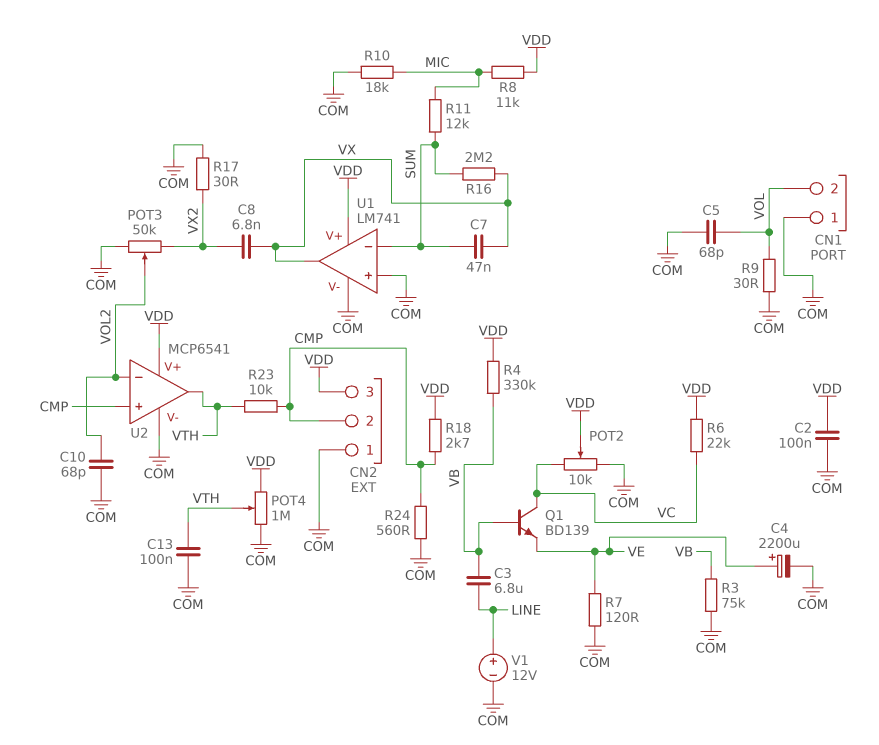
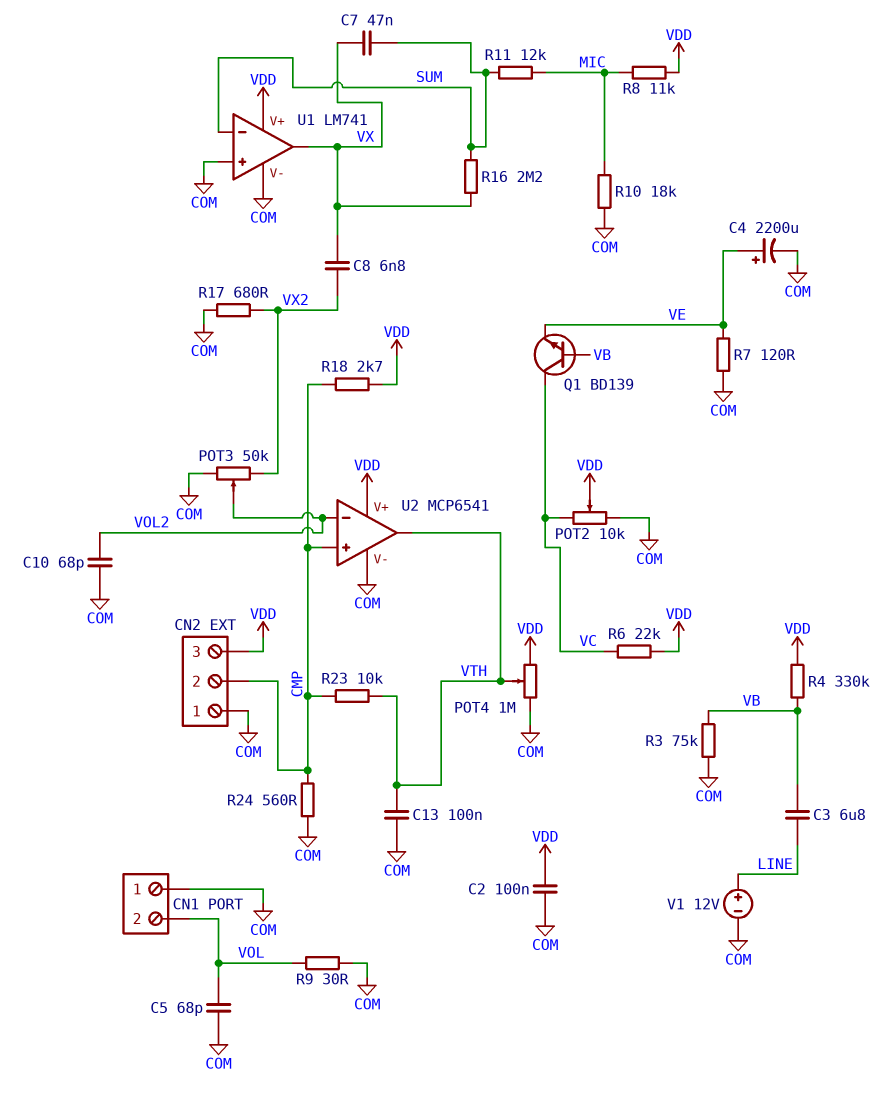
R17: 30 (COM, VX2) -> 680 (COM, VX2)

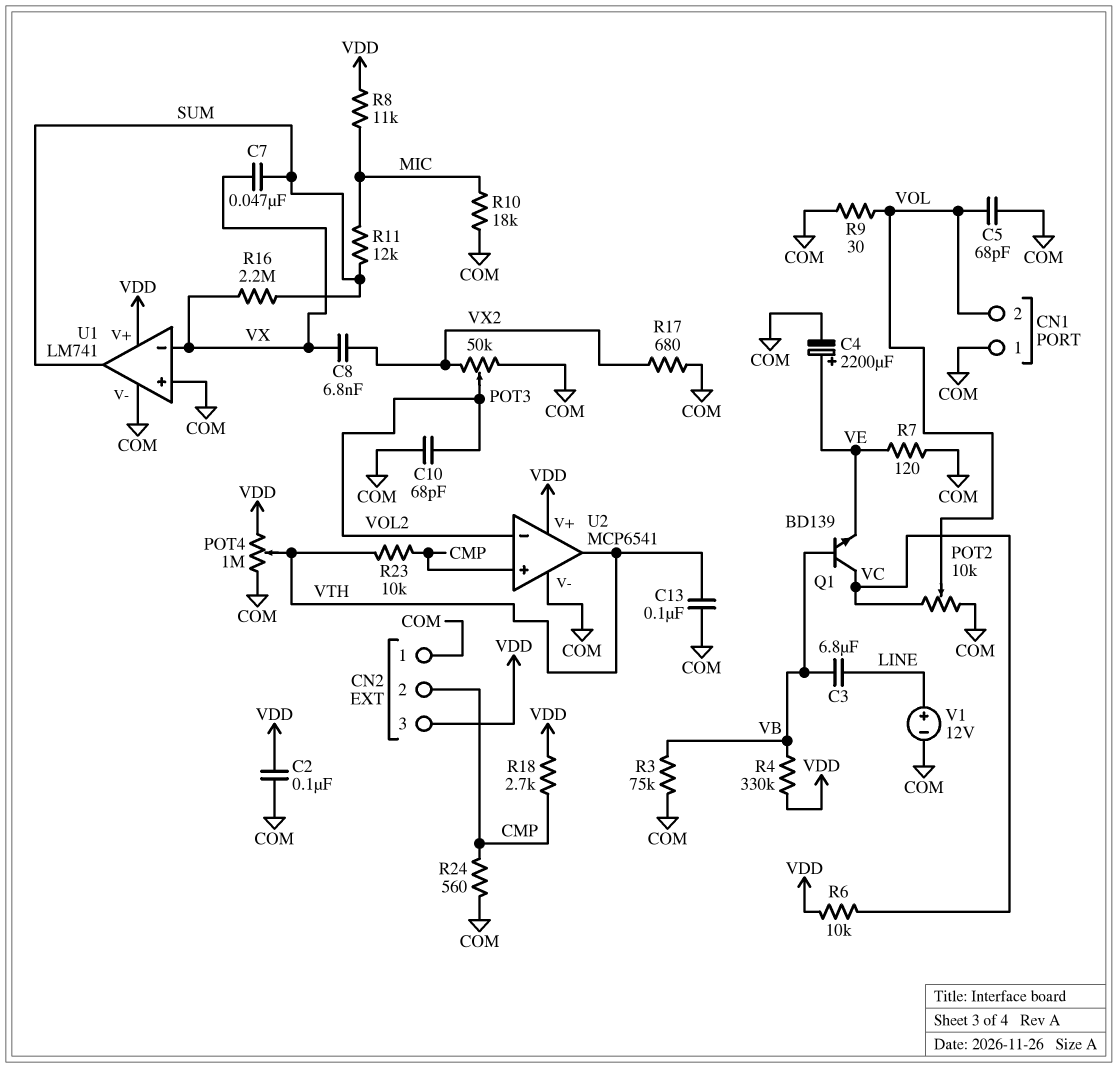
POT2: 10k (COM, VC, wiper VDD) -> 10k (COM, VC, wiper VOL)
R6: 22k (VC, VDD) -> 10k (VC, VDD)
U1 pin in-: SUM -> VX
U1 pin out: VX -> SUM

